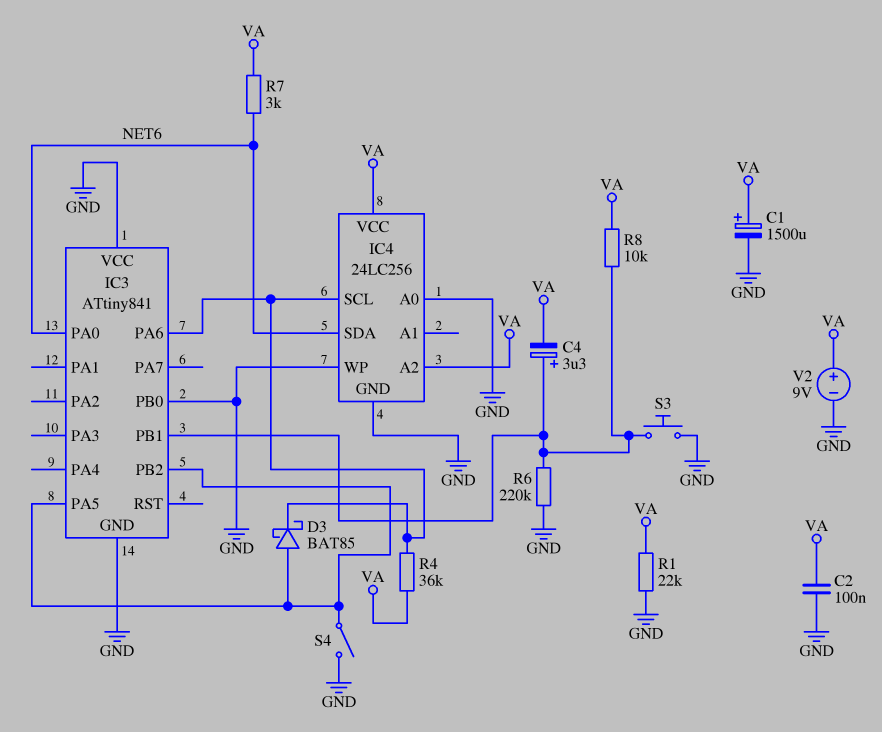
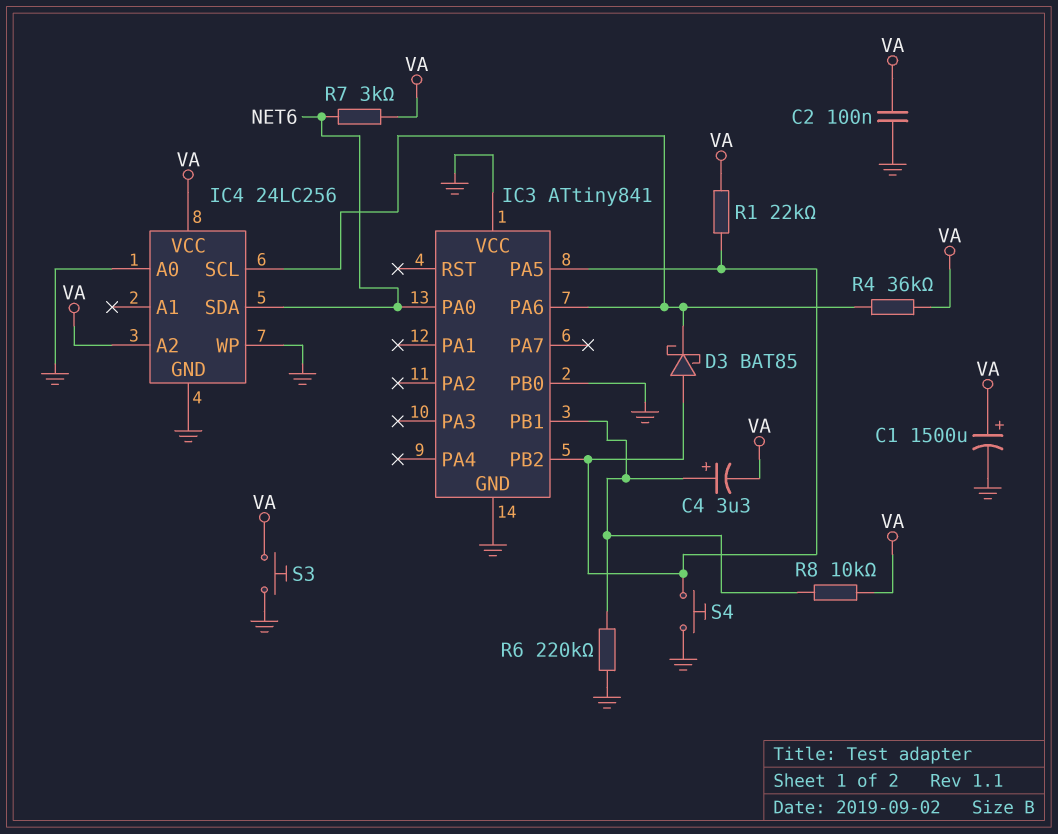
R1: 22k (GND, VA) -> 22k (IC3/PA5, VA)
S3: button (GND, IC3/PB1) -> button (GND, VA)
S4: switch (GND, IC3/PA5) -> button (GND, IC3/PA5)
V2: 9V (plus VA, minus GND) -> none

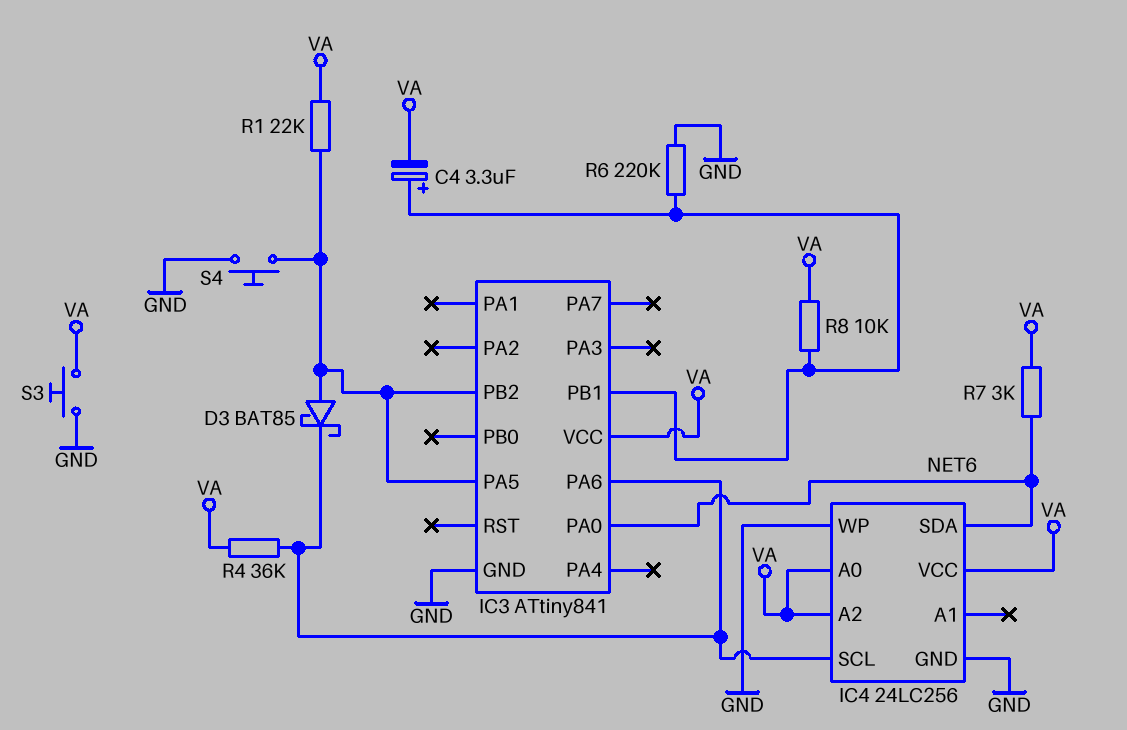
C1: 1500uF (plus VA, minus GND) -> none
C2: 100nF (GND, VA) -> none
IC3 pin PB0: GND -> none
IC3 pin VCC: GND -> VA
IC4 pin A0: GND -> VA

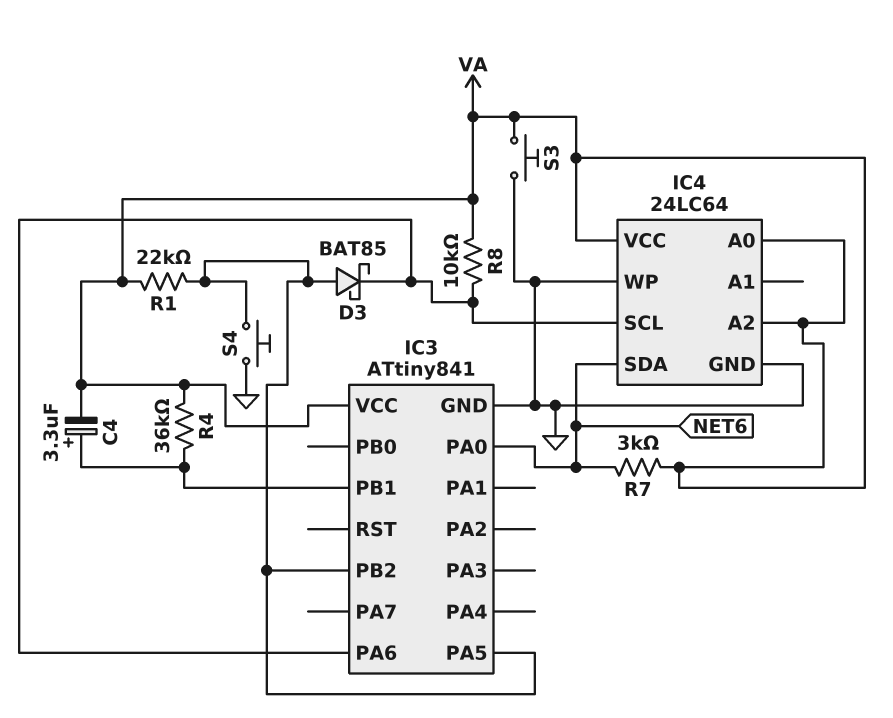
IC4: 24LC256 -> 24LC64
R4: 36k (IC3/PA6, VA) -> 36k (IC3/PB1, VA)
R6: 220k (GND, IC3/PB1) -> none
R8: 10k (IC3/PB1, VA) -> 10k (IC3/PA6, VA)

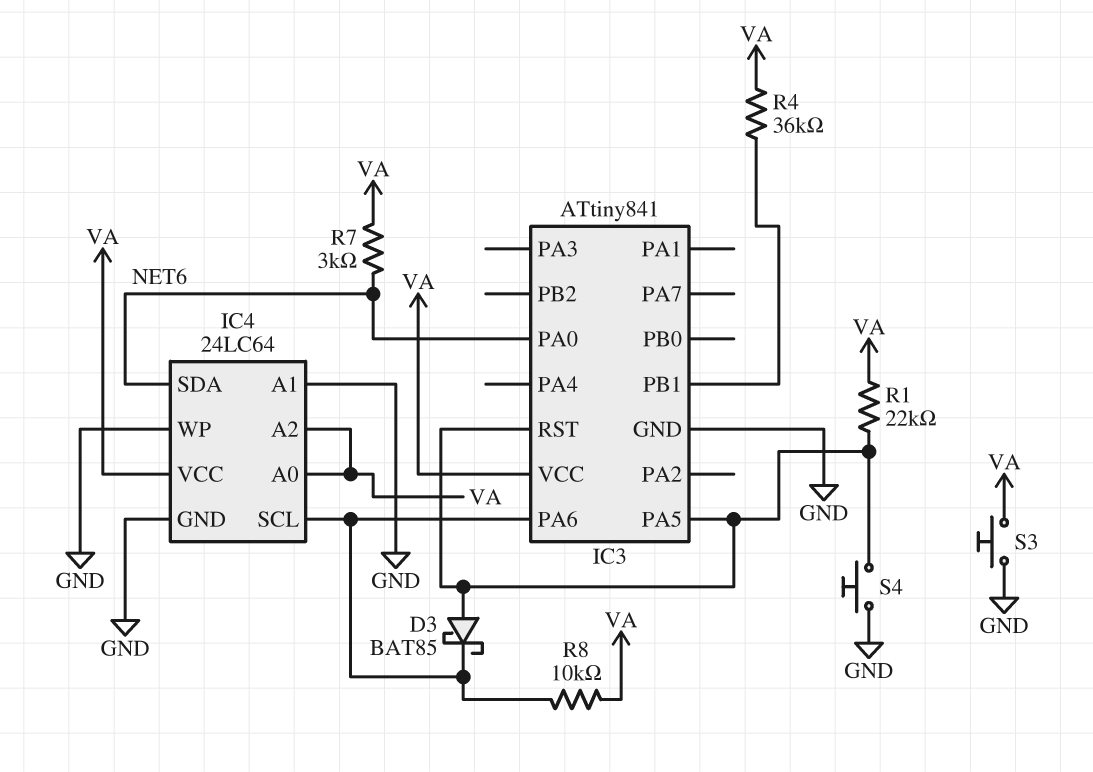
C4: 3.3uF (plus IC3/PB1, minus VA) -> none
IC3 pin PB2: IC3/PA5 -> none
IC3 pin RST: none -> IC3/PA5
IC4 pin A1: none -> GND

